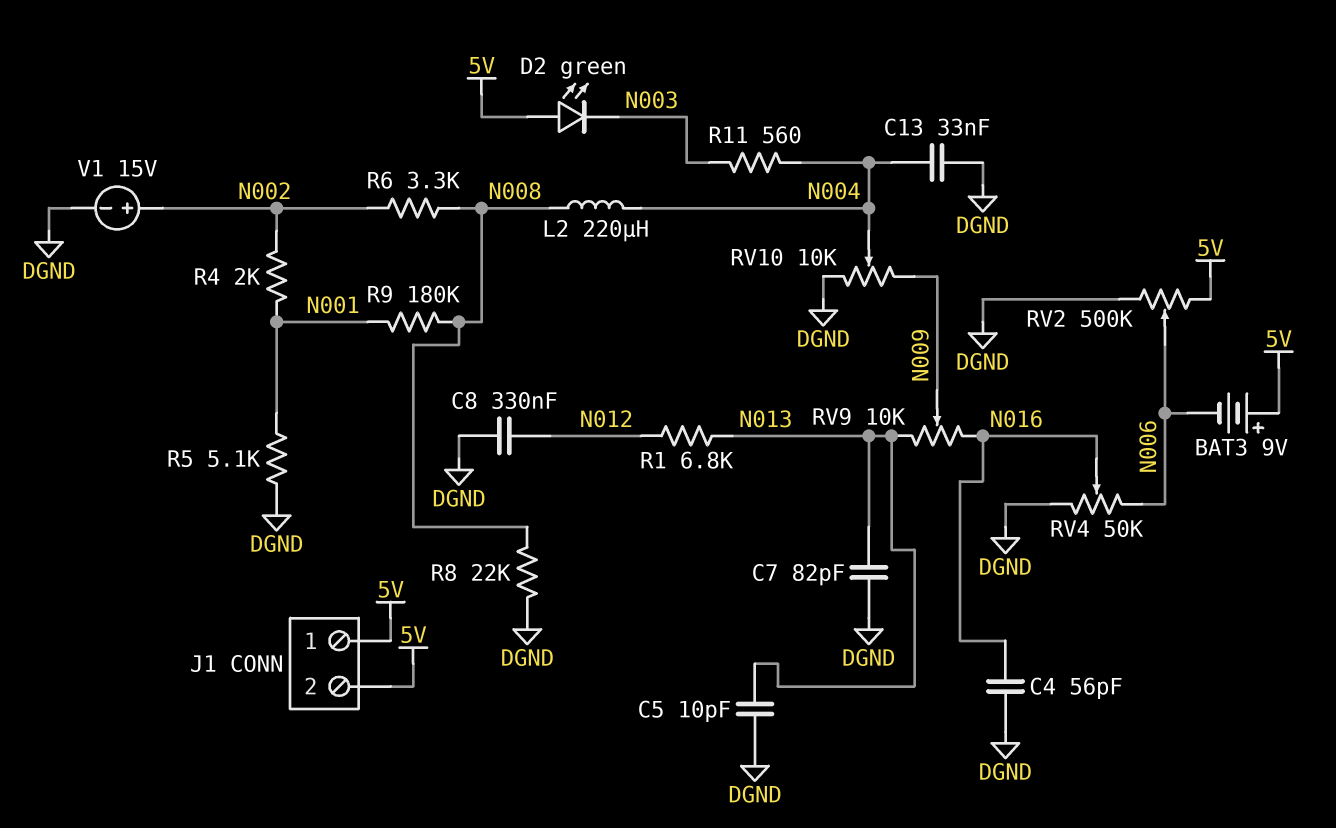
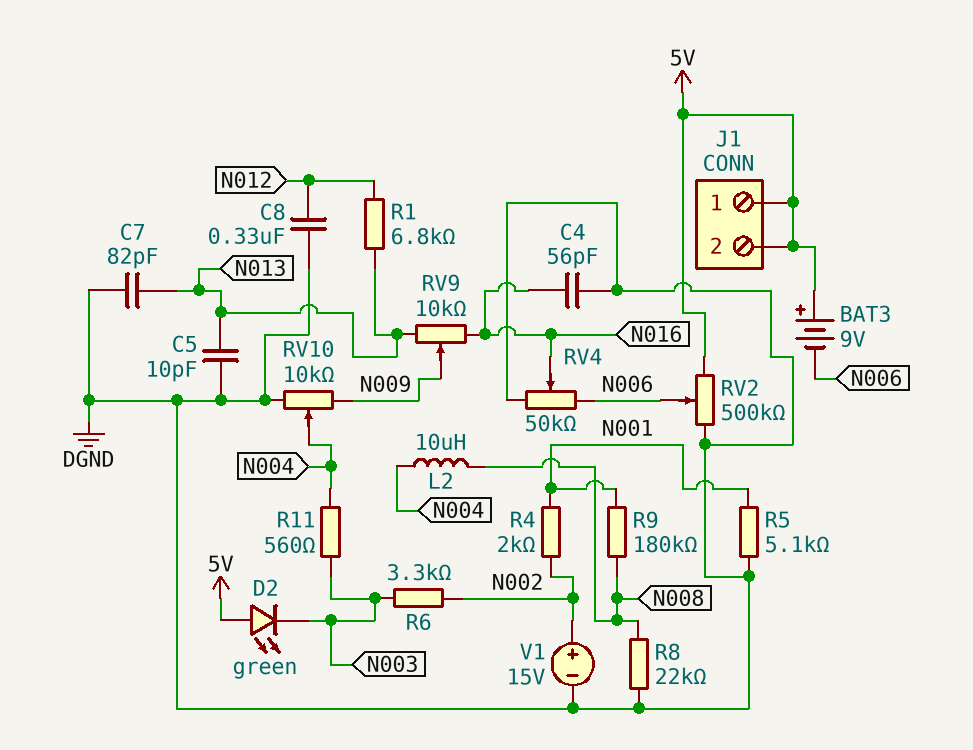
C13: 33nF (DGND, N004) -> none
L2: 220uH (N004, N008) -> 10uH (N004, N008)
R6: 3.3k (N002, N008) -> 3.3k (N002, N003)

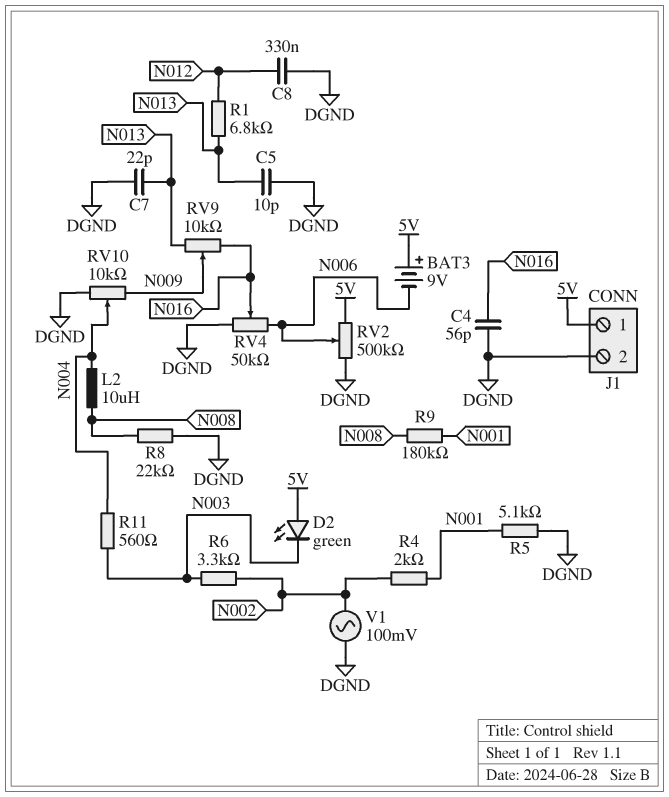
C7: 82pF (DGND, N013) -> 22pF (DGND, N013)
J1 pin 2: 5V -> DGND
V1: 15V (plus N002, minus DGND) -> AC 100mV (DGND, N002)

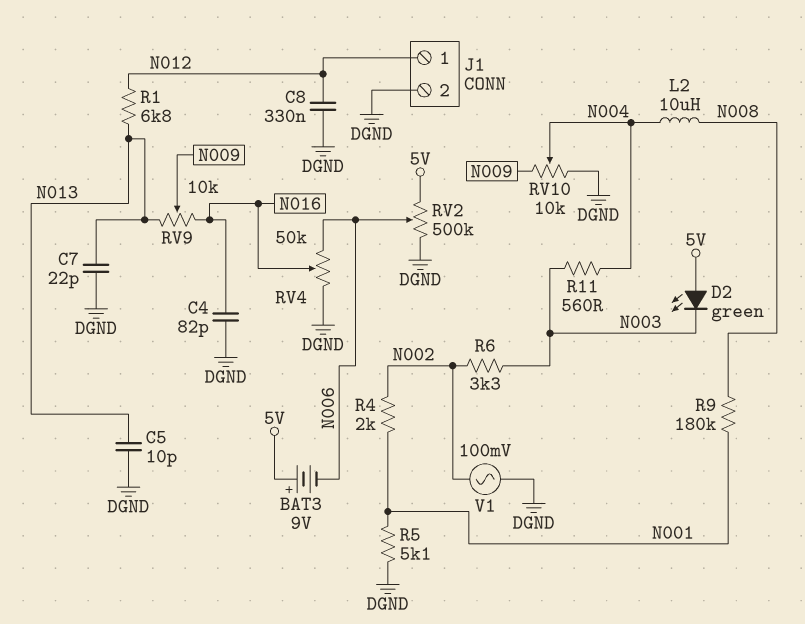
C4: 56pF (DGND, N016) -> 82pF (DGND, N016)
J1 pin 1: 5V -> N012
R8: 22k (DGND, N008) -> none

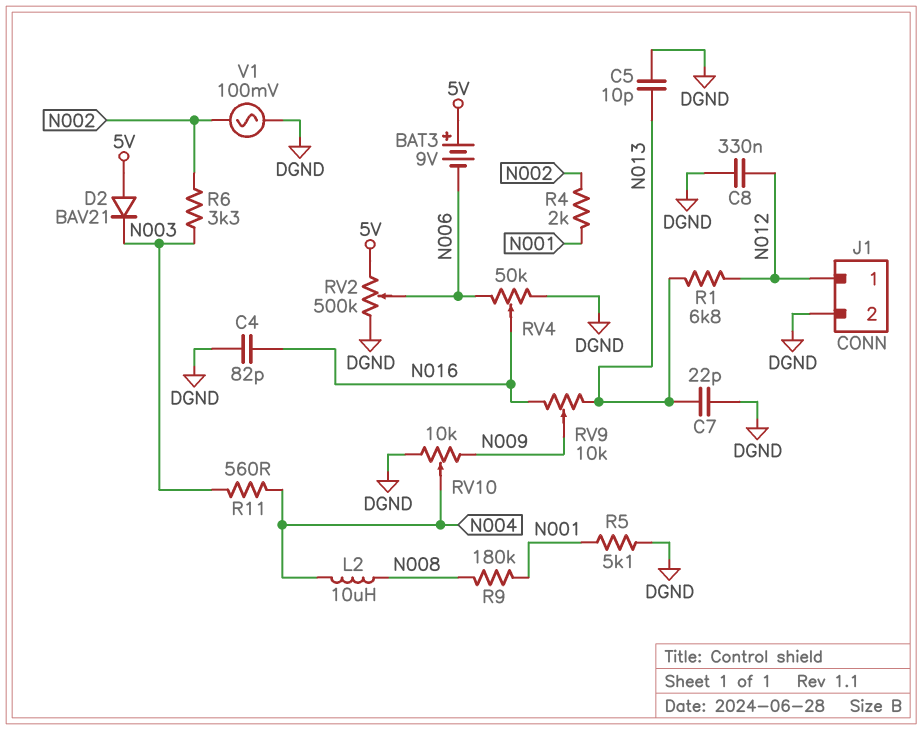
D2: LED green (A 5V, K N003) -> diode BAV21 (A 5V, K N003)

